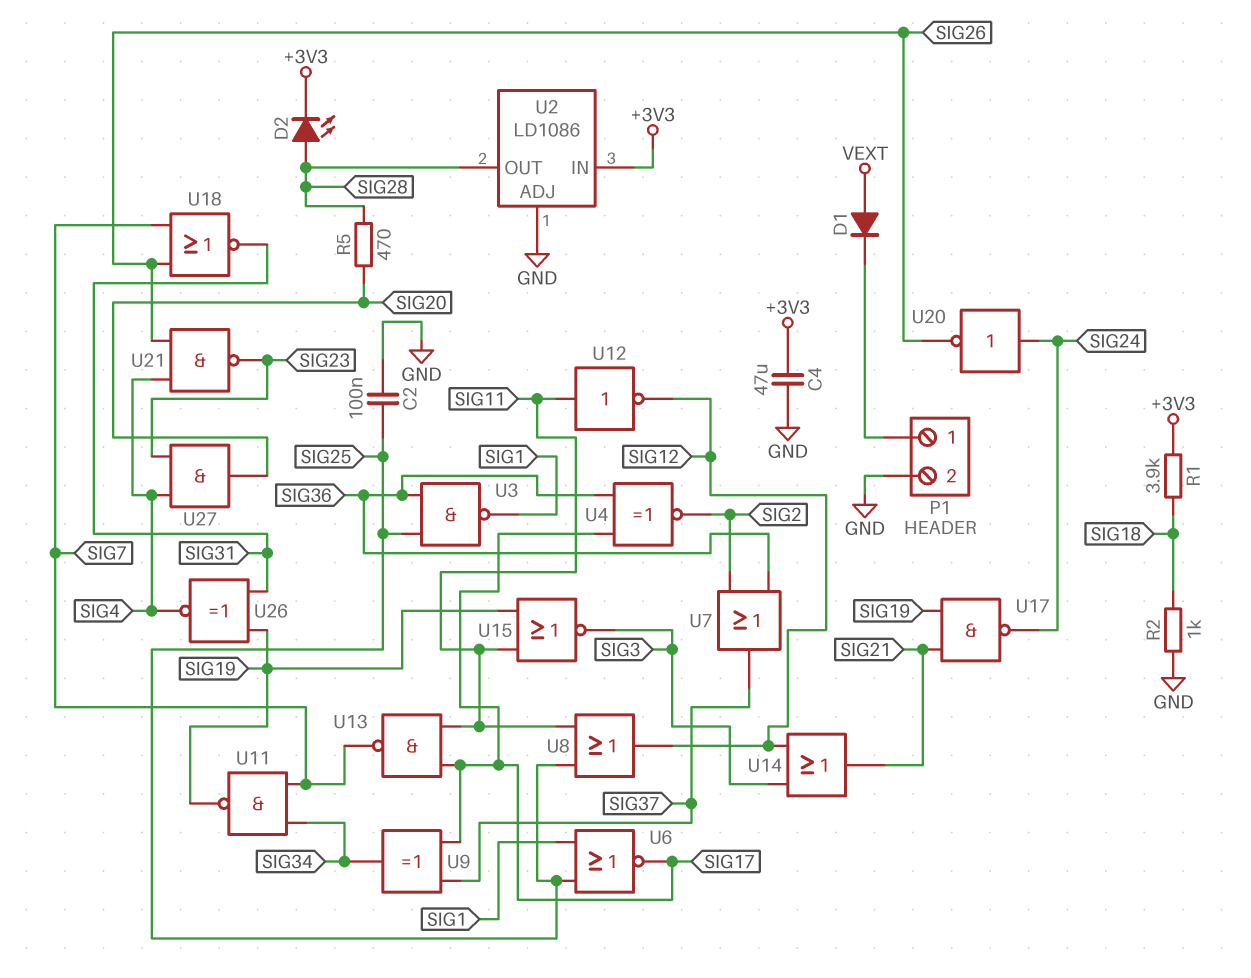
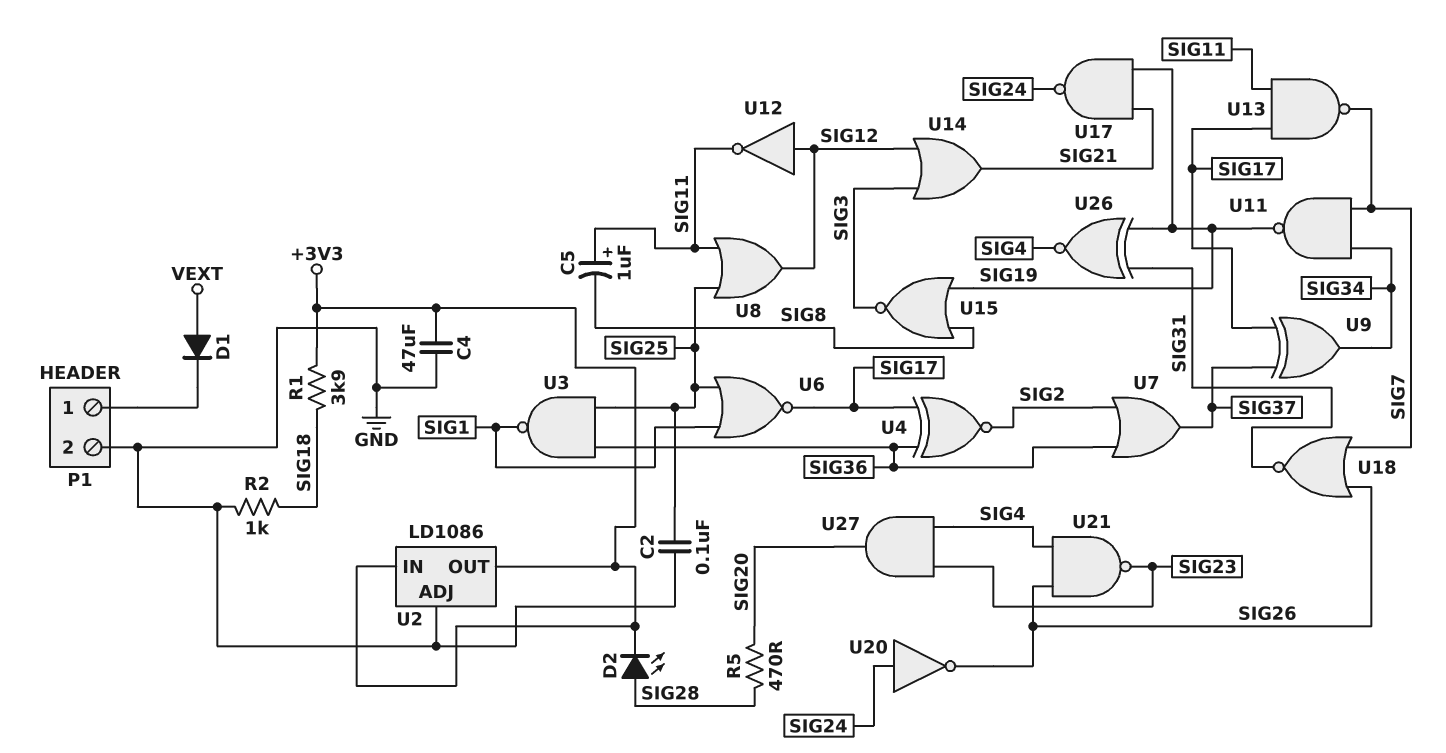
C5: none -> 1uF (plus SIG11, minus SIG8)
U2 pin OUT: SIG28 -> +3V3
U12: NOT (in SIG11, out SIG12) -> NOT (in SIG12, out SIG11)
U15: NOR (in SIG11, in SIG19, out SIG3) -> NOR (in SIG8, in SIG19, out SIG3)

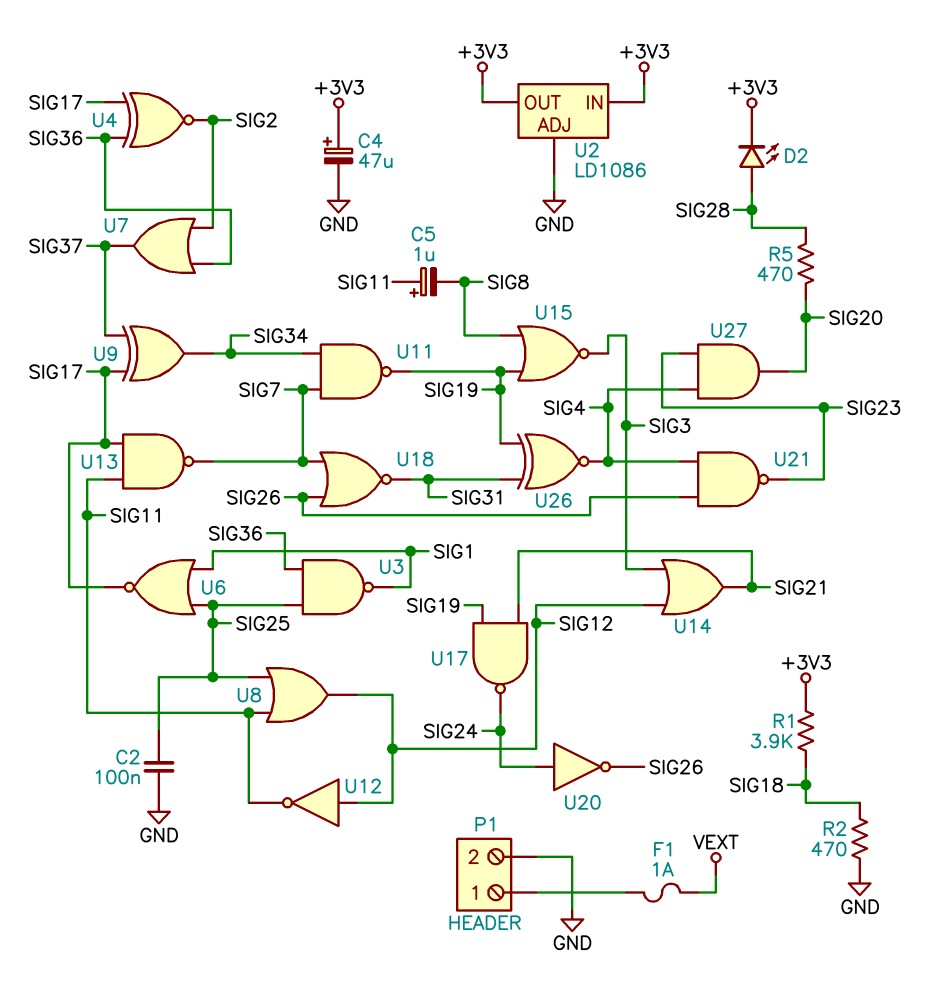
C4: 47uF (+3V3, GND) -> 47uF (plus +3V3, minus GND)
D1: diode (A VEXT, K P1/1) -> none
F1: none -> 1A (P1/1, VEXT)
R2: 1k (GND, SIG18) -> 470 (GND, SIG18)

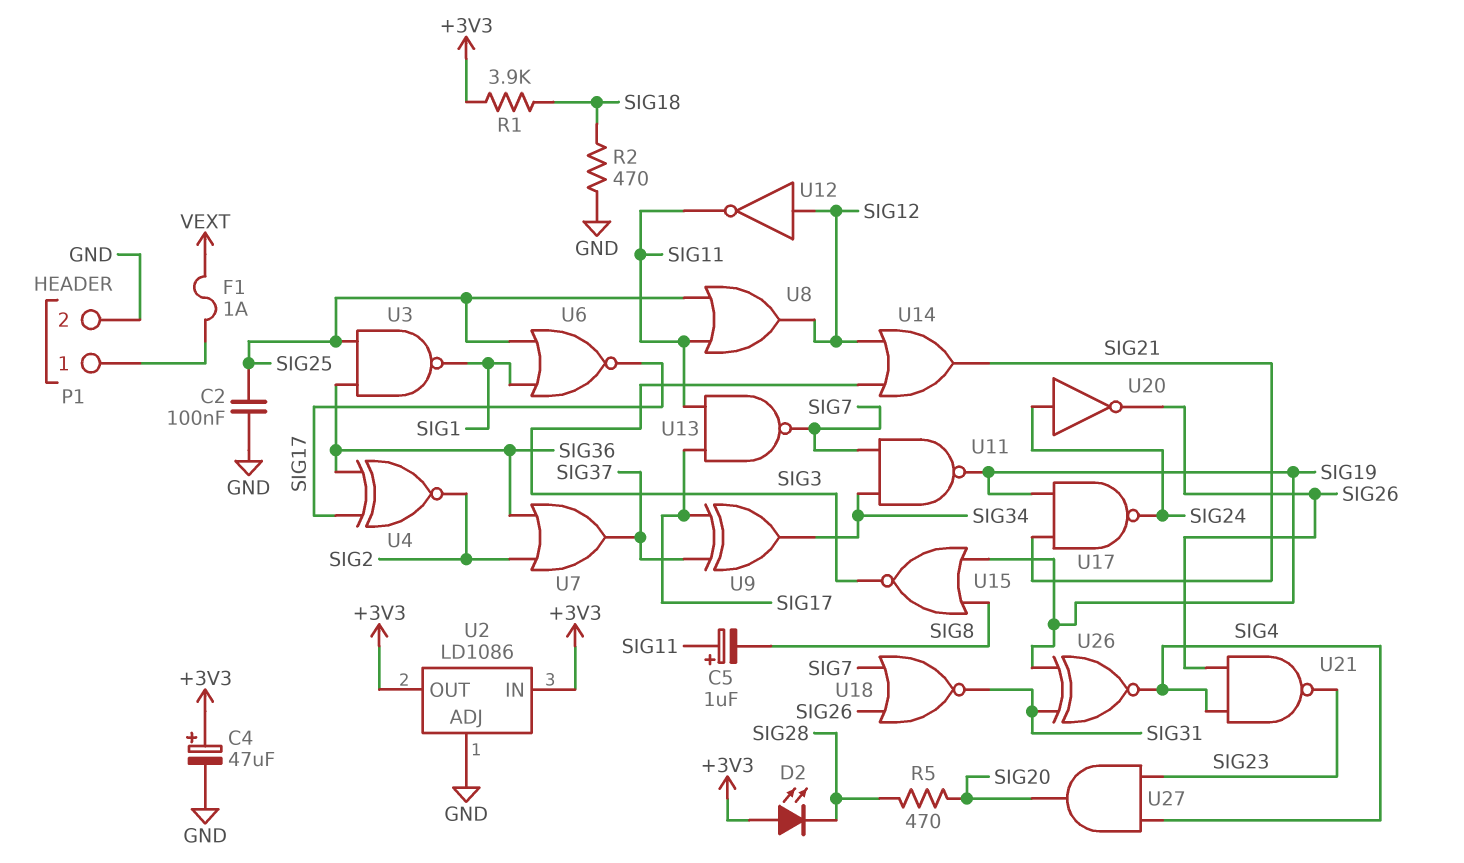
D2: LED (A SIG28, K +3V3) -> LED (A +3V3, K SIG28)

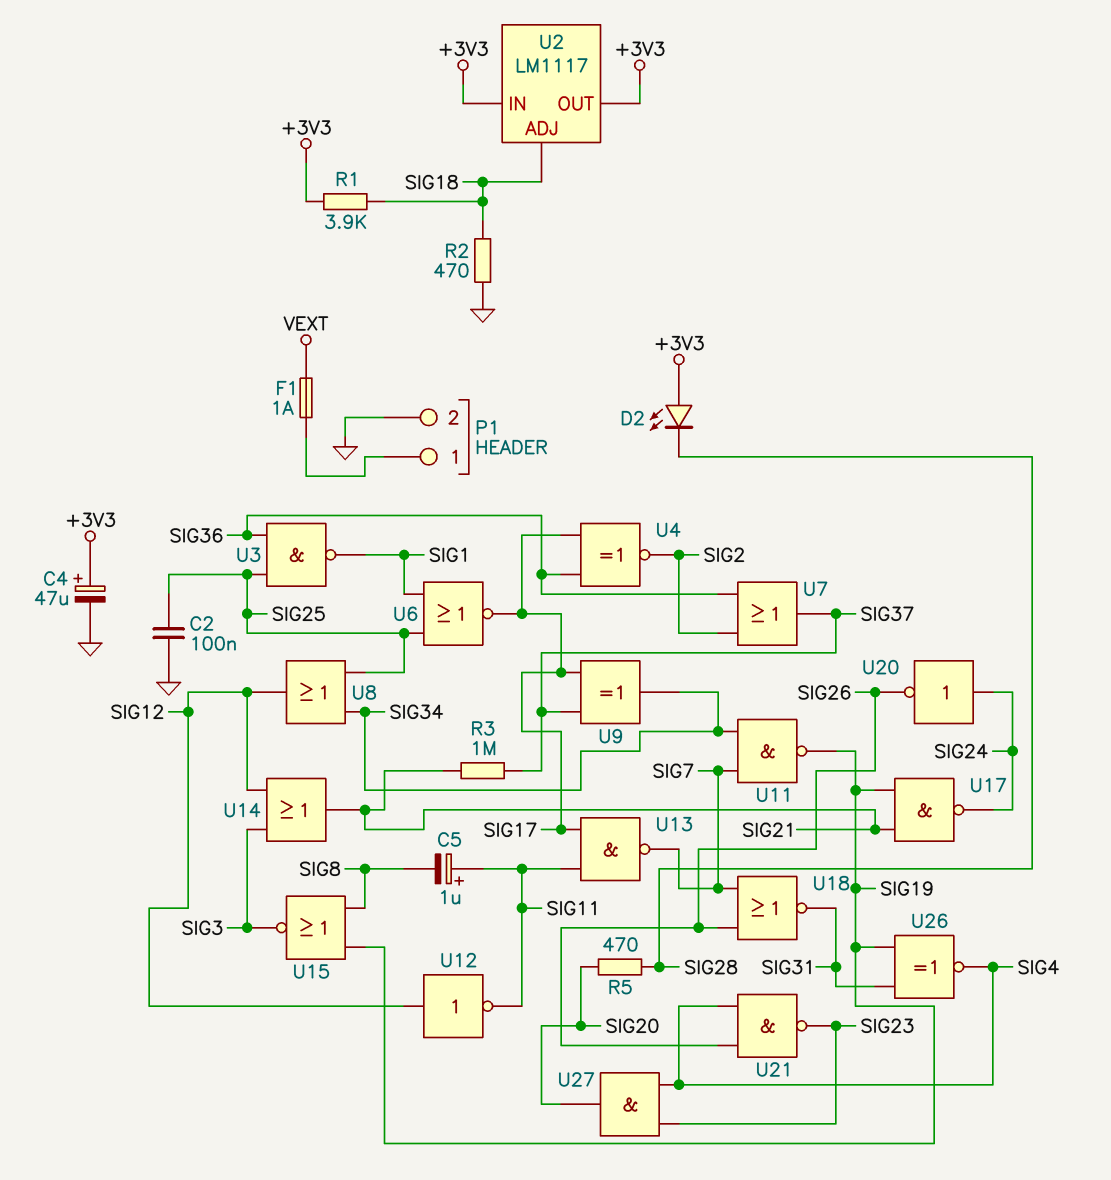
R3: none -> 1M (SIG21, SIG37)
U2: LD1086 -> LM1117
U2 pin ADJ: GND -> SIG18
U8: OR (in SIG11, in SIG25, out SIG12) -> OR (in SIG25, in SIG34, out SIG12)

